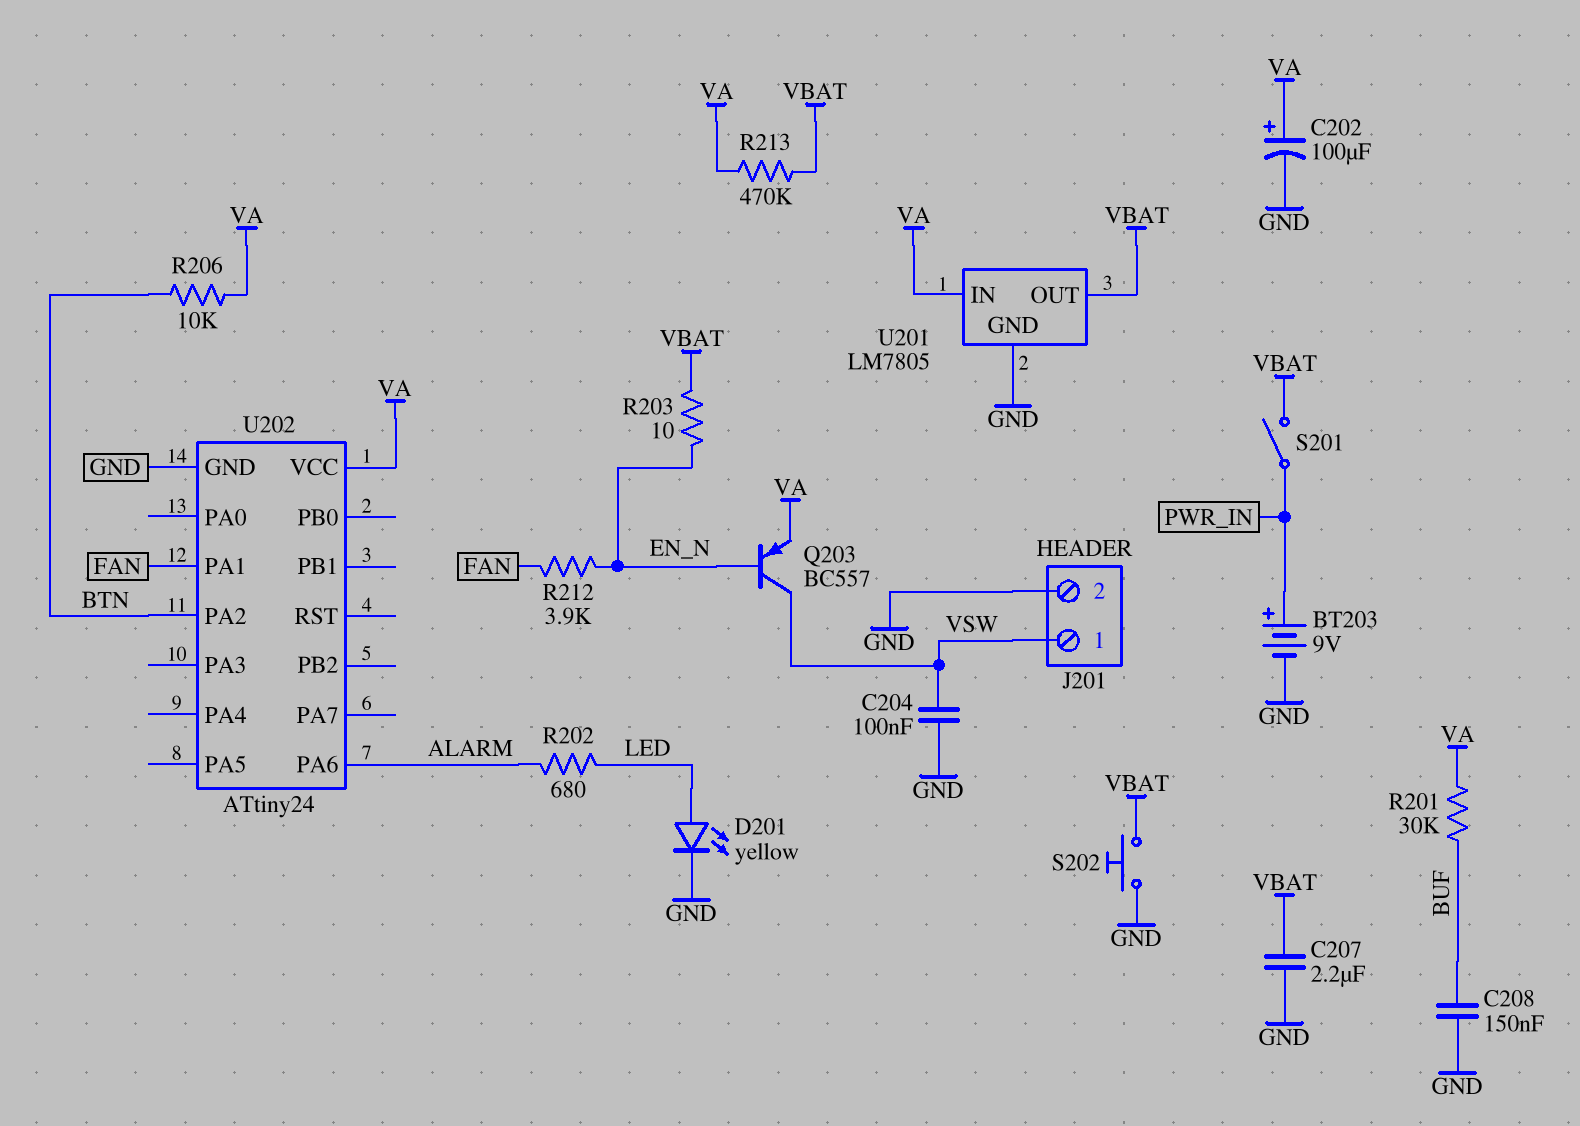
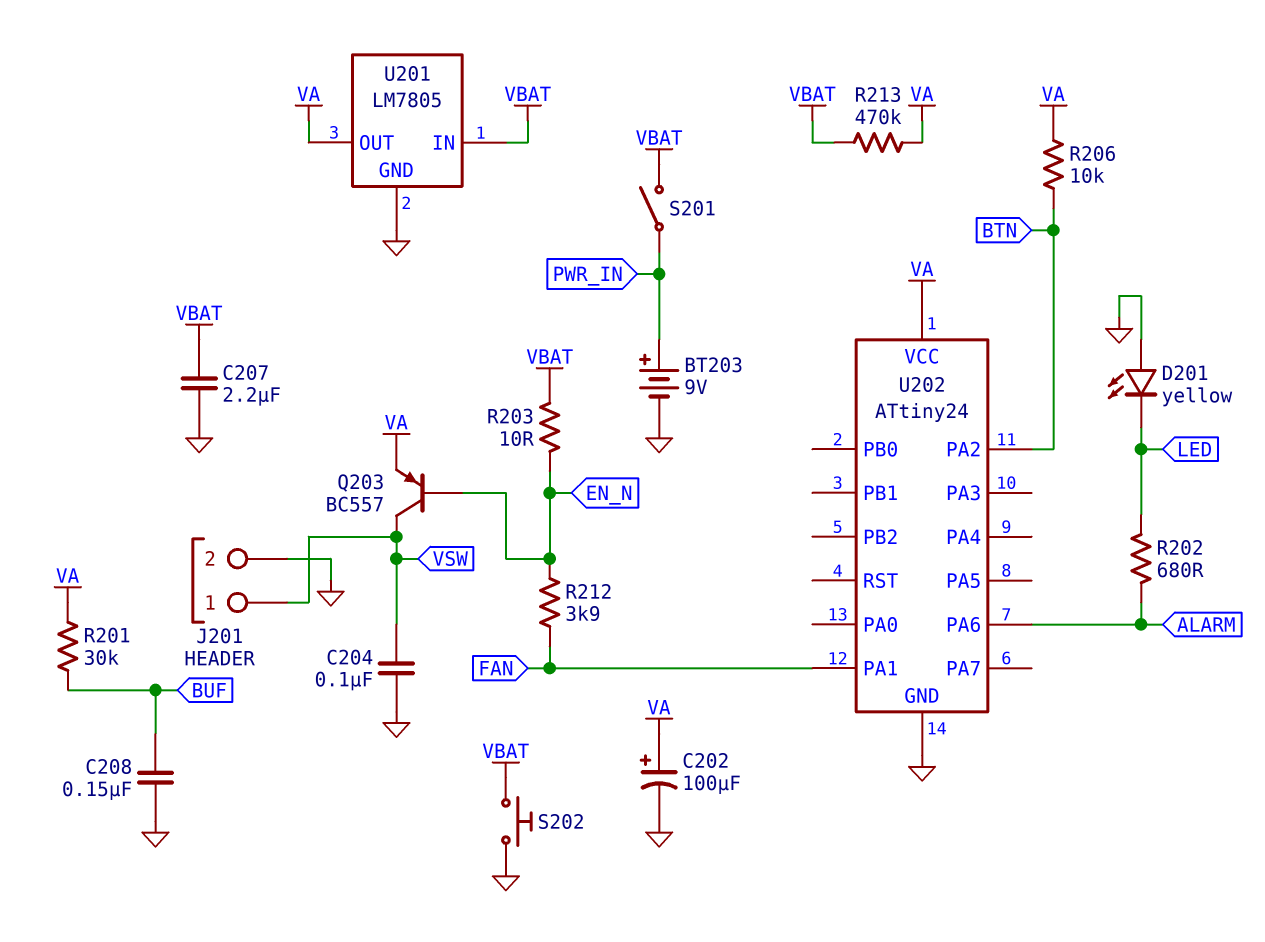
D201: LED yellow (A LED, K GND) -> LED yellow (A GND, K LED)
U201 pin IN: VA -> VBAT
U201 pin OUT: VBAT -> VA

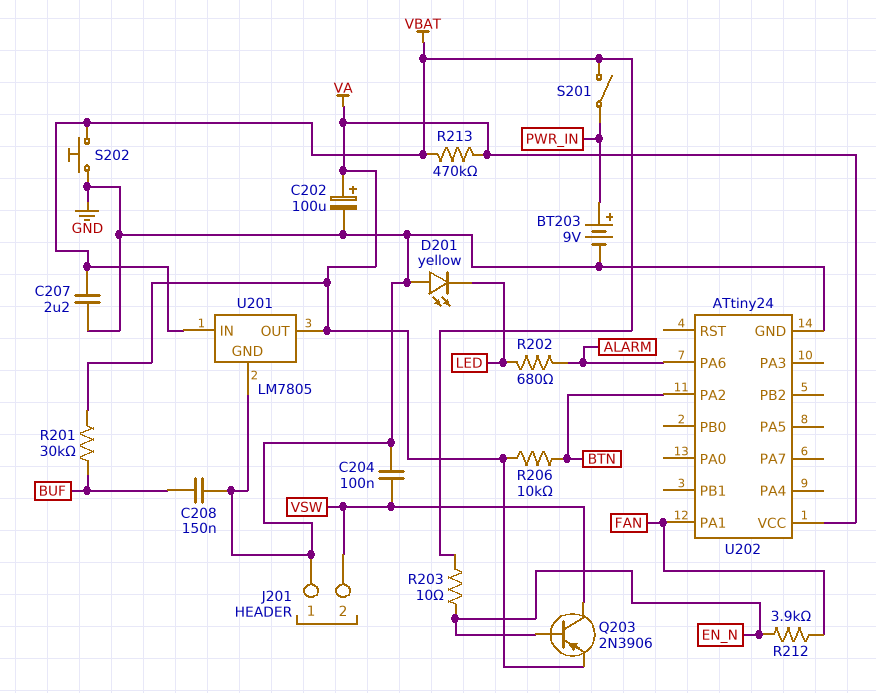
J201 pin 1: VSW -> GND
J201 pin 2: GND -> VSW
Q203: PNP BC557 (B EN_N, C VSW, E VA) -> PNP 2N3906 (B EN_N, C VSW, E VA)

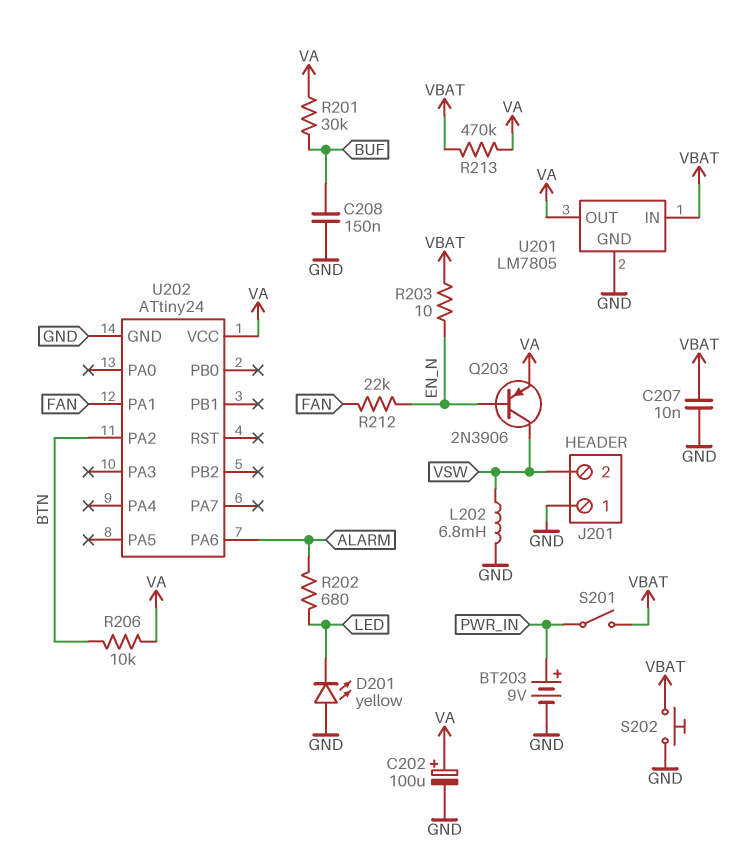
C204: 100nF (GND, VSW) -> none
C207: 2.2uF (GND, VBAT) -> 10nF (GND, VBAT)
L202: none -> 6.8mH (GND, VSW)
R212: 3.9k (EN_N, FAN) -> 22k (EN_N, FAN)

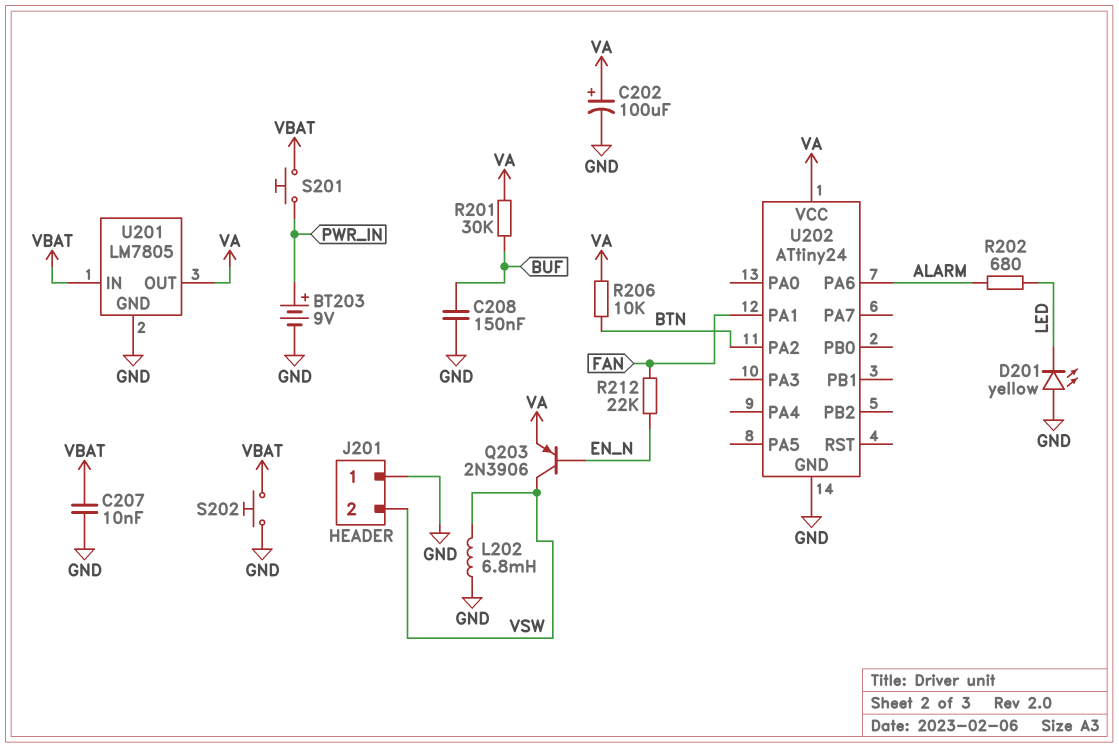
R203: 10 (EN_N, VBAT) -> none
R213: 470k (VA, VBAT) -> none
S201: switch (PWR_IN, VBAT) -> button (PWR_IN, VBAT)

